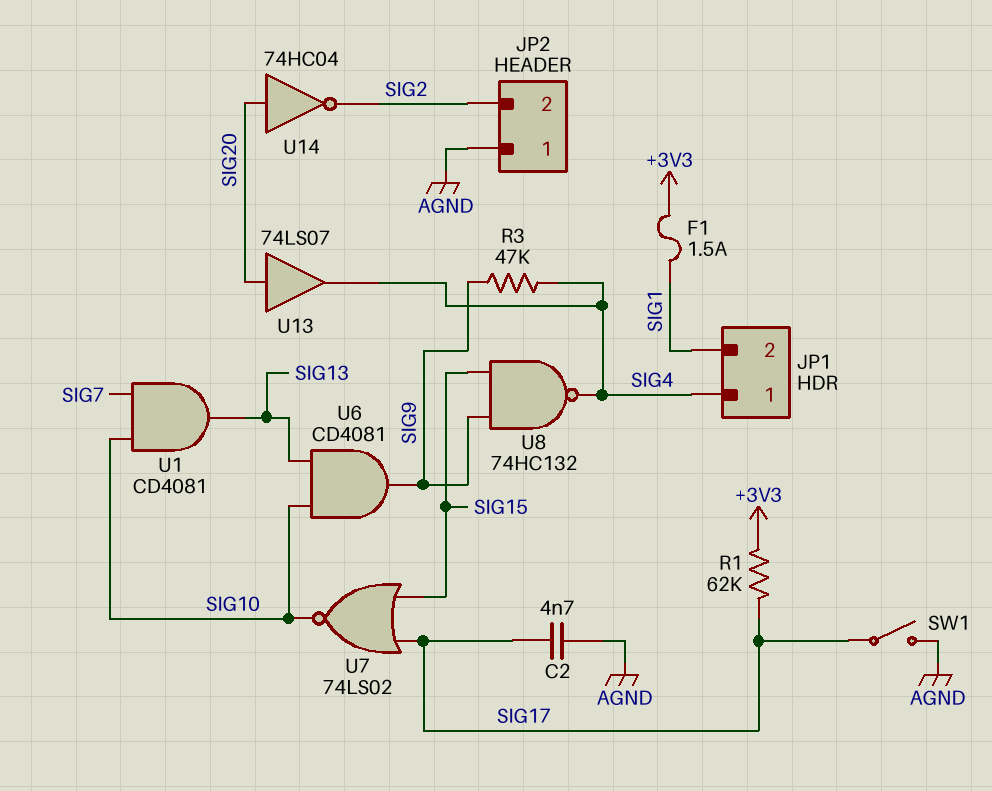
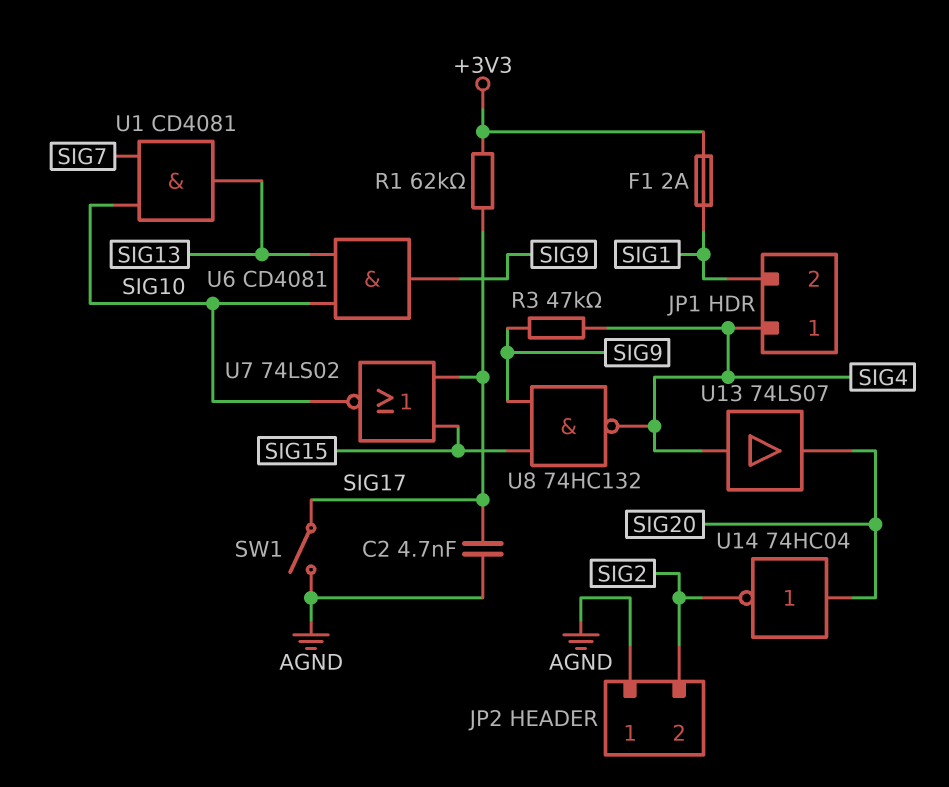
F1: 1.5A (+3V3, SIG1) -> 2A (+3V3, SIG1)
U13: buffer 74LS07 (in SIG20, out SIG4) -> buffer 74LS07 (in SIG4, out SIG20)

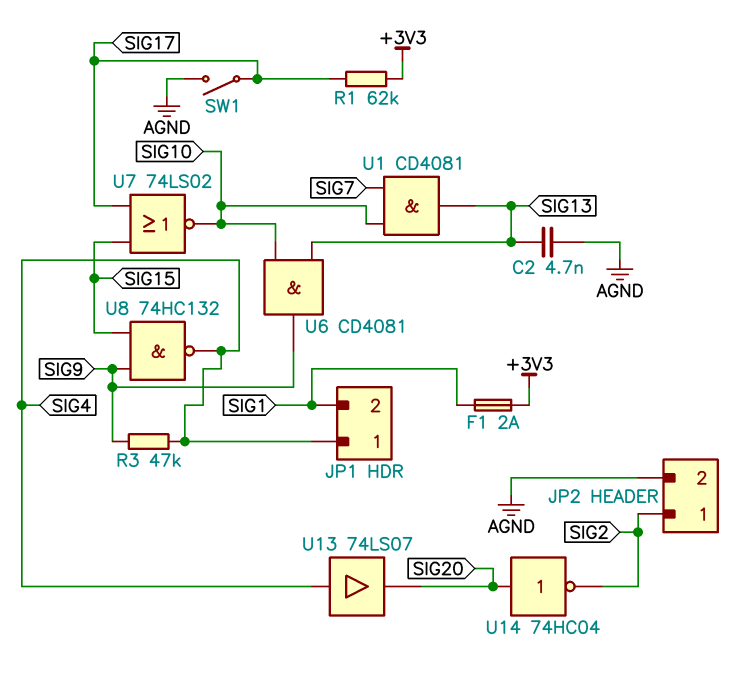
C2: 4.7nF (AGND, SIG17) -> 4.7nF (AGND, SIG13)
JP2 pin 1: AGND -> SIG2
JP2 pin 2: SIG2 -> AGND

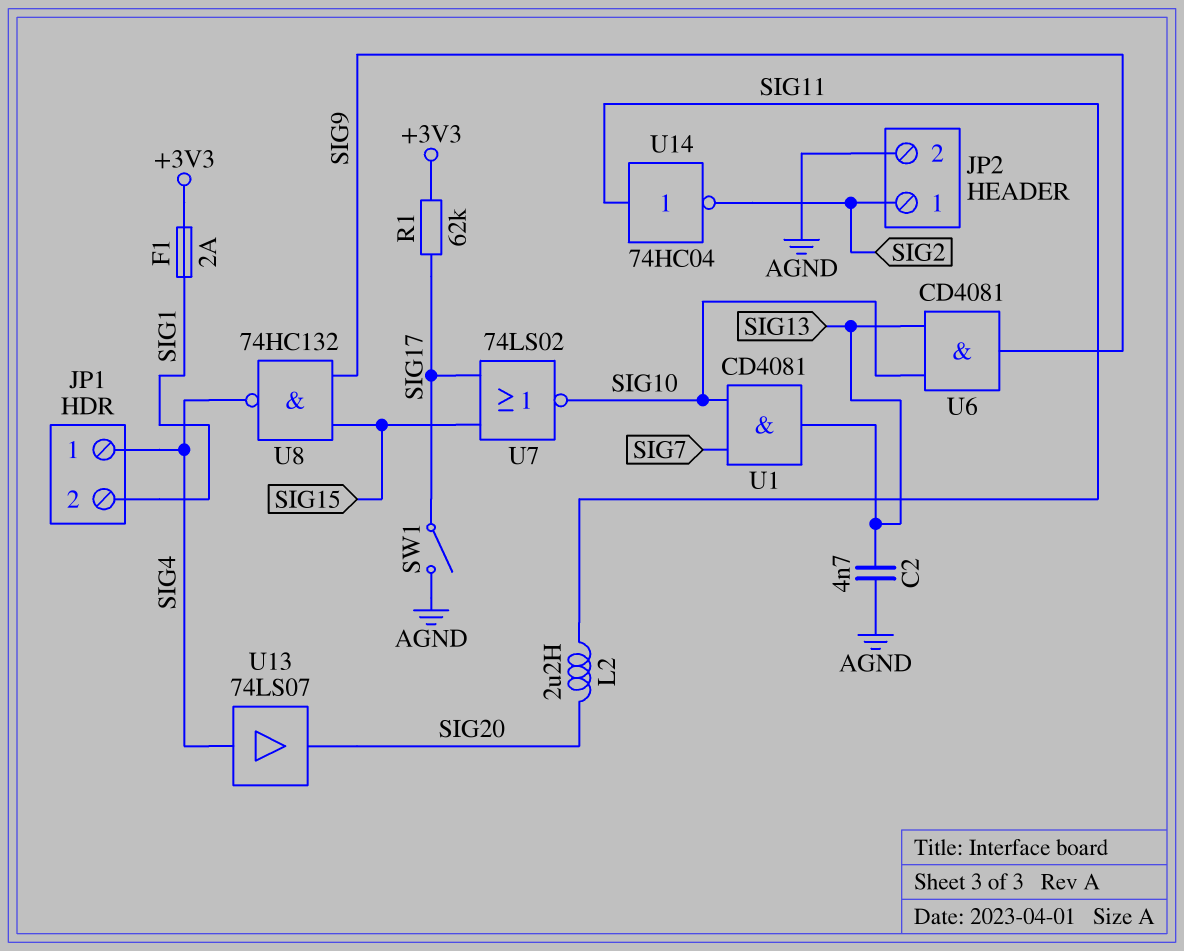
L2: none -> 2.2uH (SIG11, SIG20)
R3: 47k (SIG4, SIG9) -> none
U14: NOT 74HC04 (in SIG20, out SIG2) -> NOT 74HC04 (in SIG11, out SIG2)

